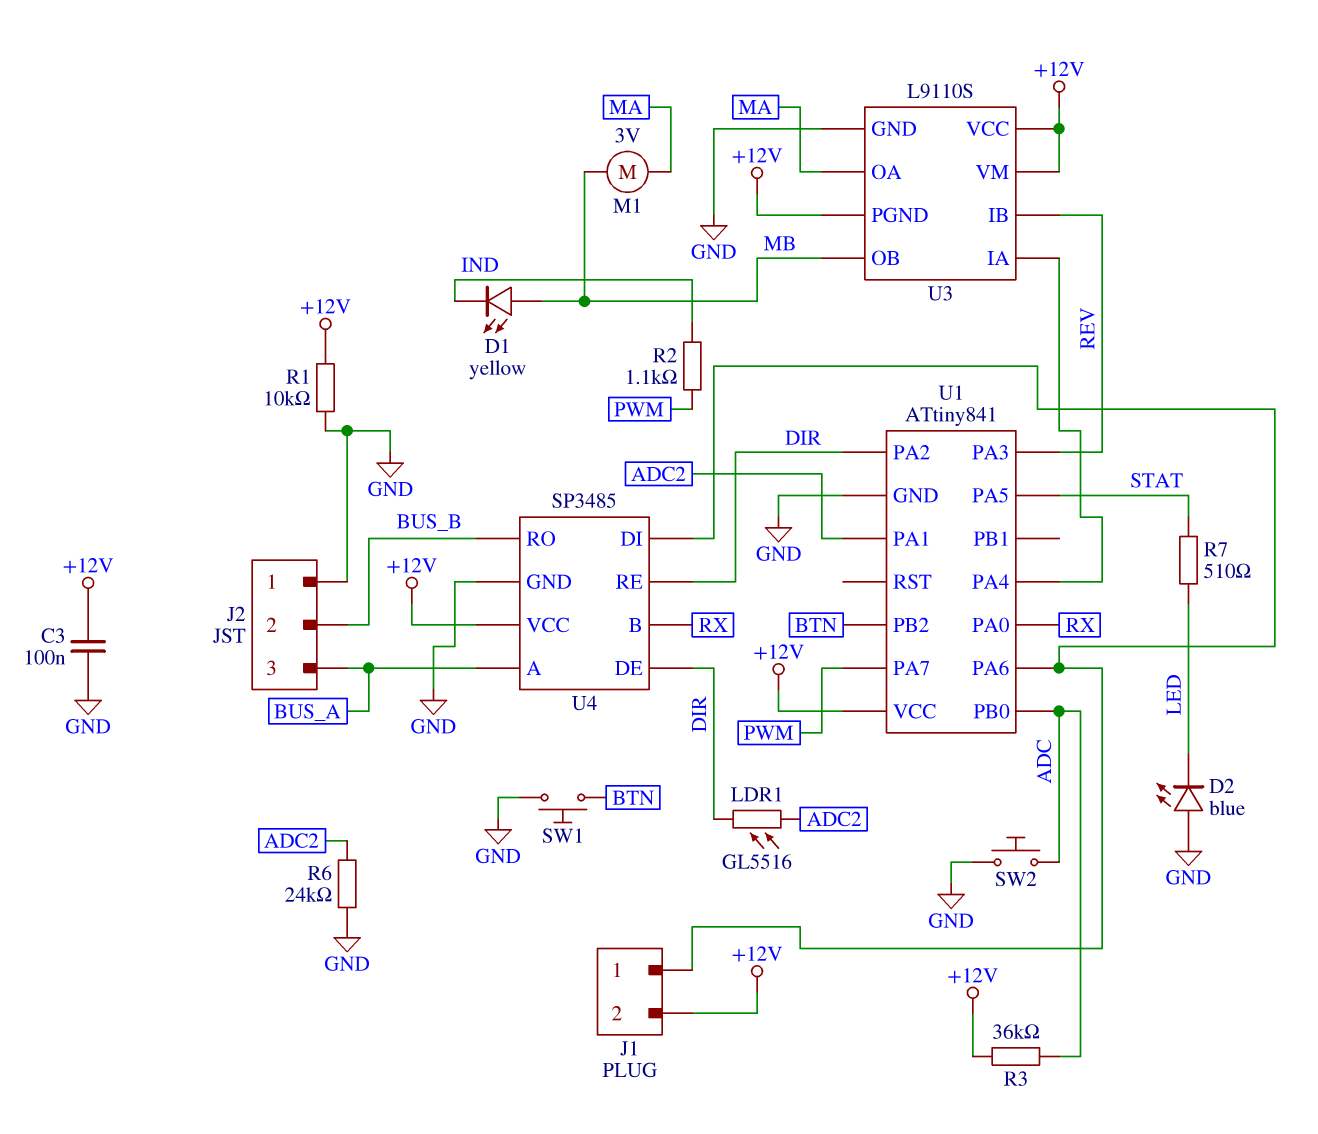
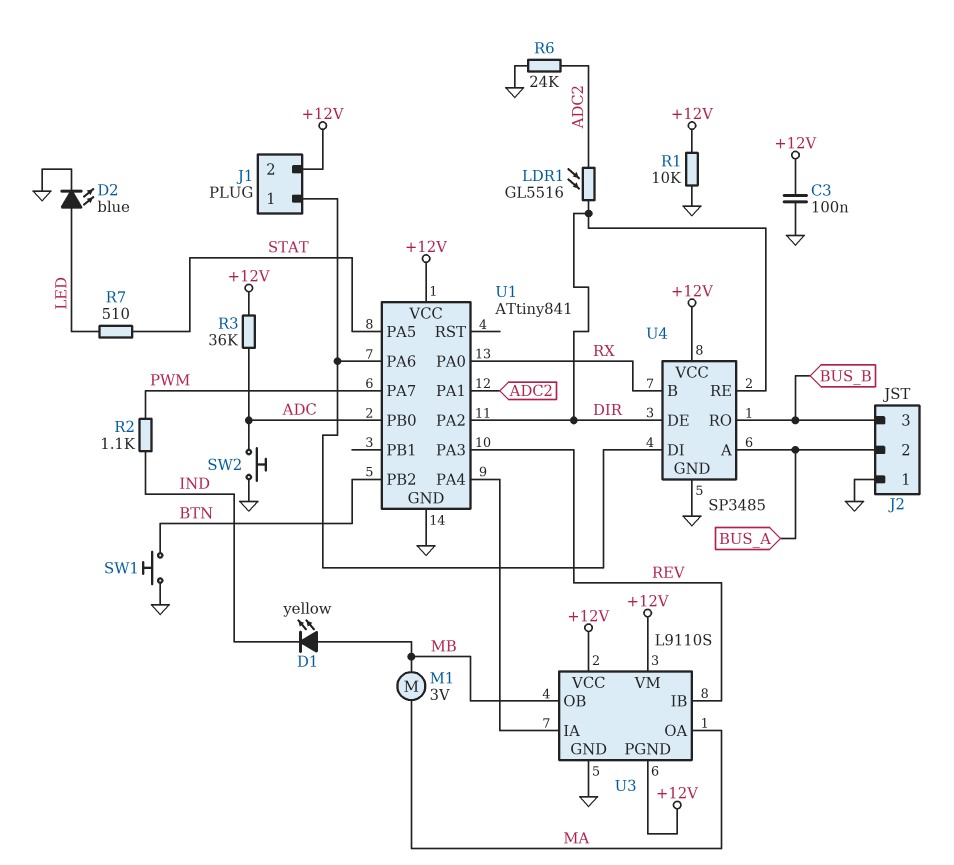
D2: LED blue (A GND, K LED) -> LED blue (A LED, K GND)
J2 pin 2: BUS_B -> BUS_A
J2 pin 3: BUS_A -> BUS_B

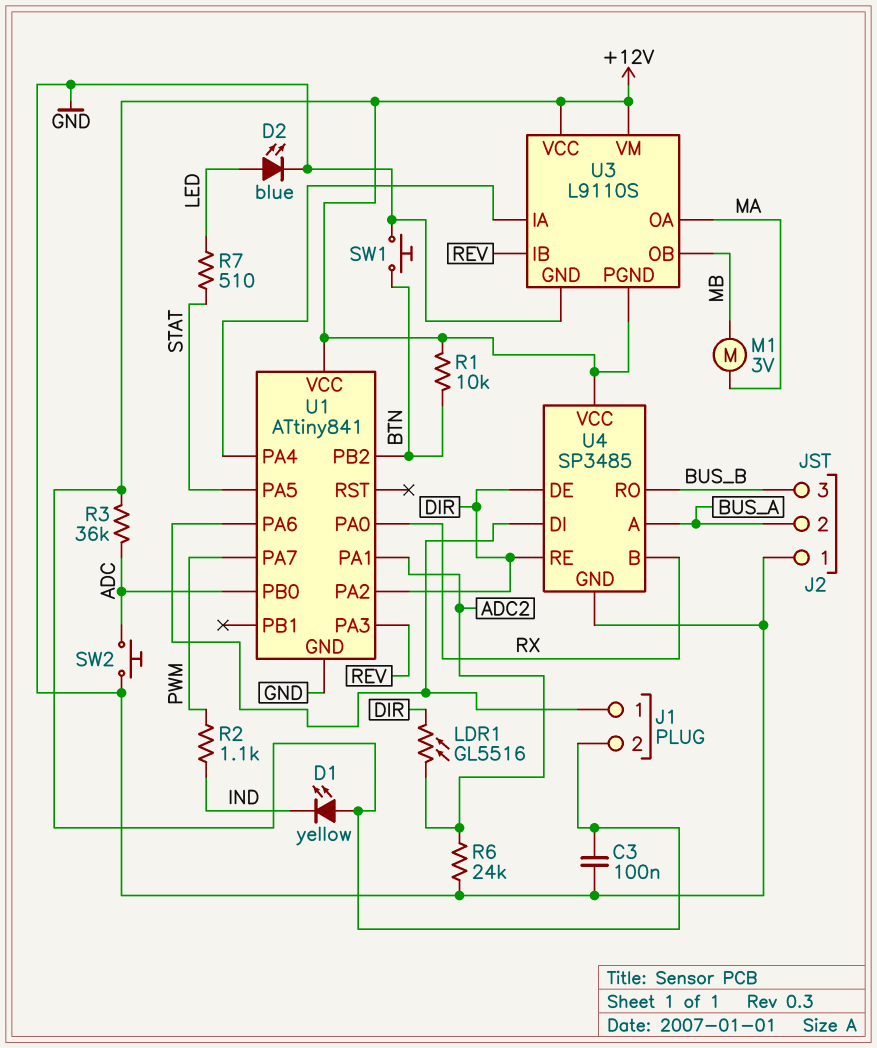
D1: LED yellow (A MB, K IND) -> LED yellow (A +12V, K IND)
R1: 10k (+12V, GND) -> 10k (+12V, BTN)

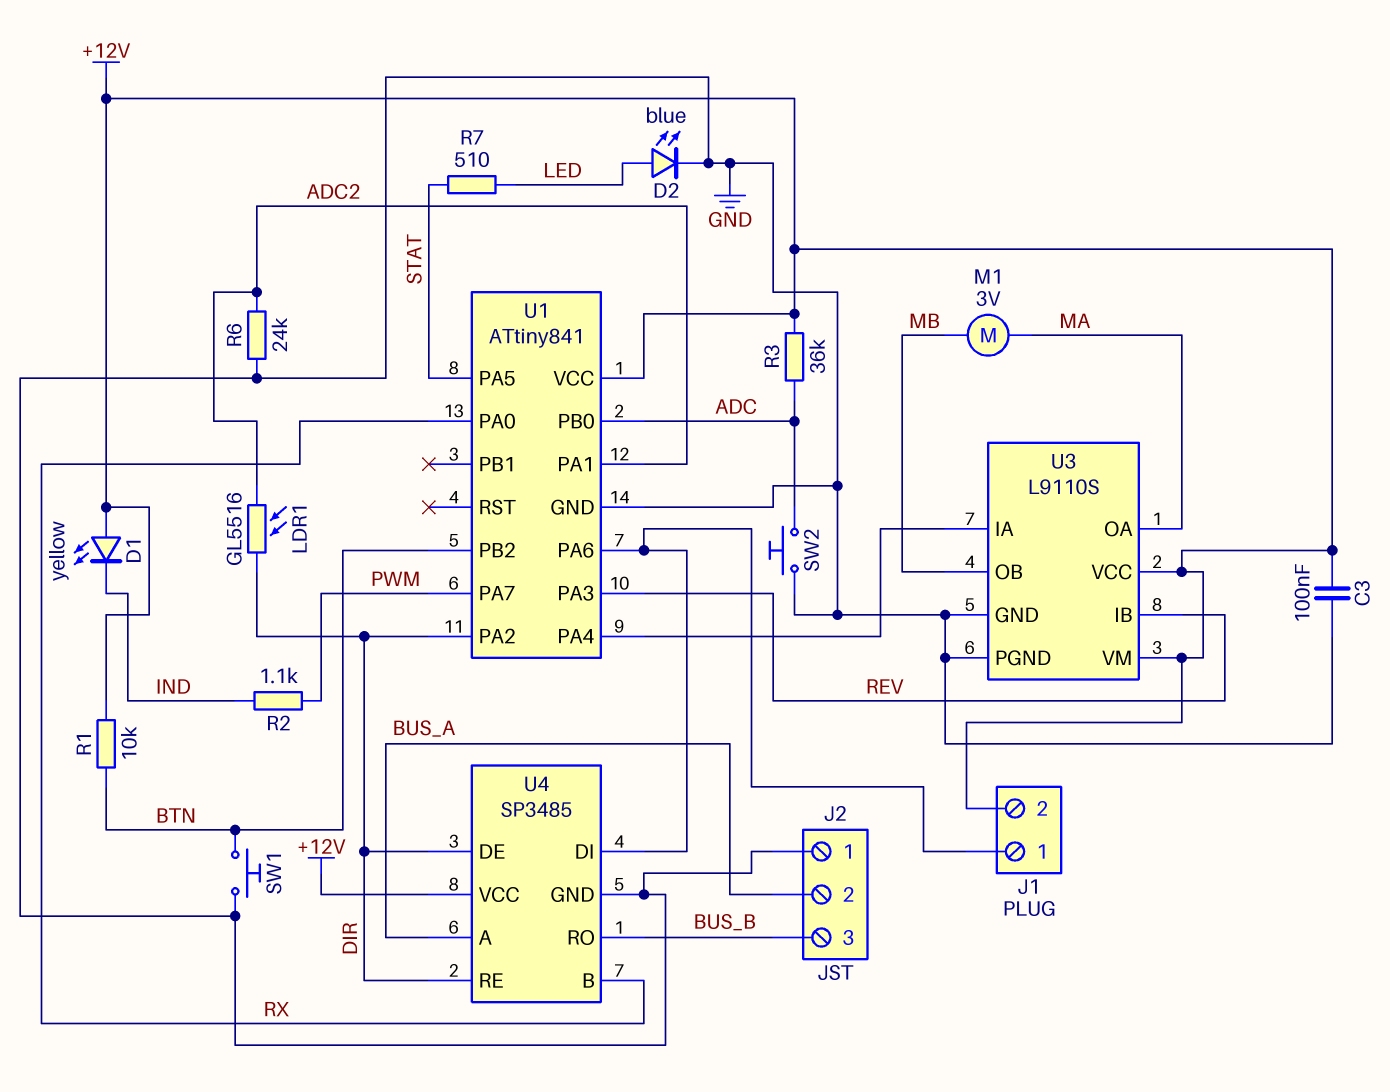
U3 pin PGND: +12V -> GND

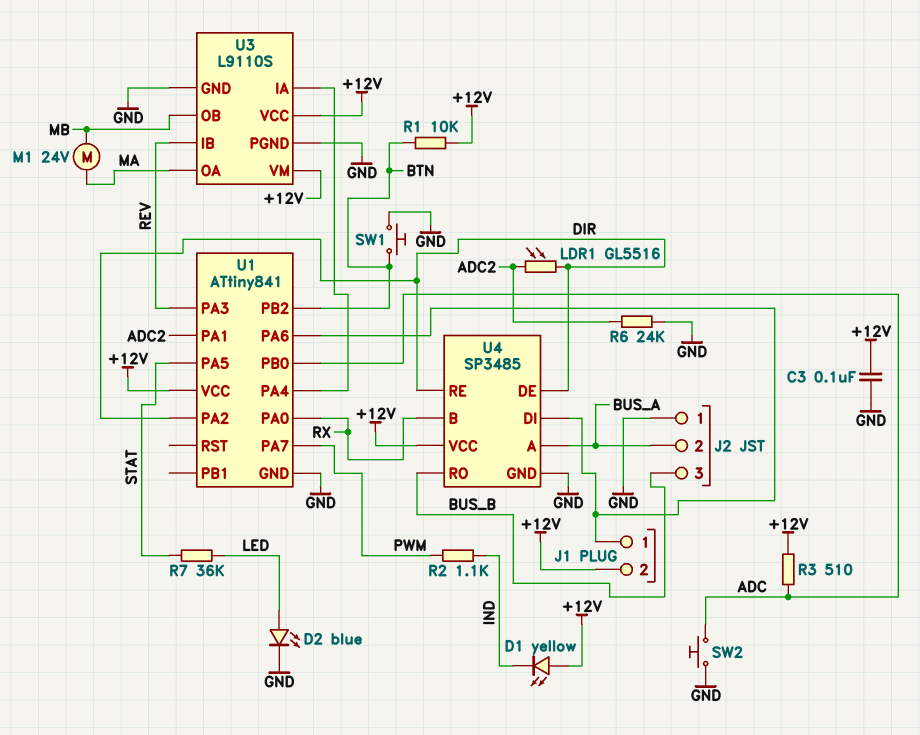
M1: motor 3V (MA, MB) -> motor 24V (MA, MB)
R3: 36k (+12V, ADC) -> 510 (+12V, ADC)
R7: 510 (LED, STAT) -> 36k (LED, STAT)

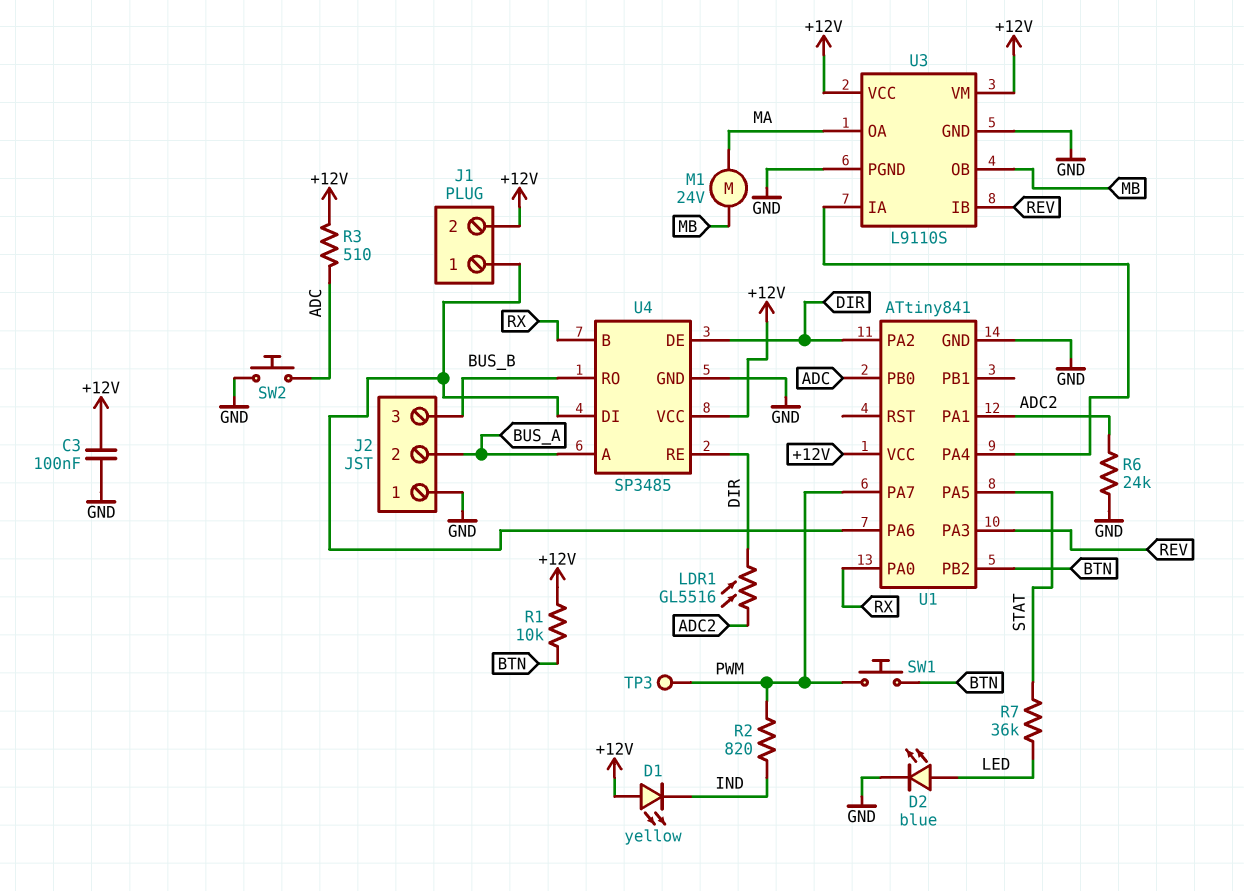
R2: 1.1k (IND, PWM) -> 820 (IND, PWM)
SW1: button (BTN, GND) -> button (BTN, PWM)
TP3: none -> test point (PWM)

